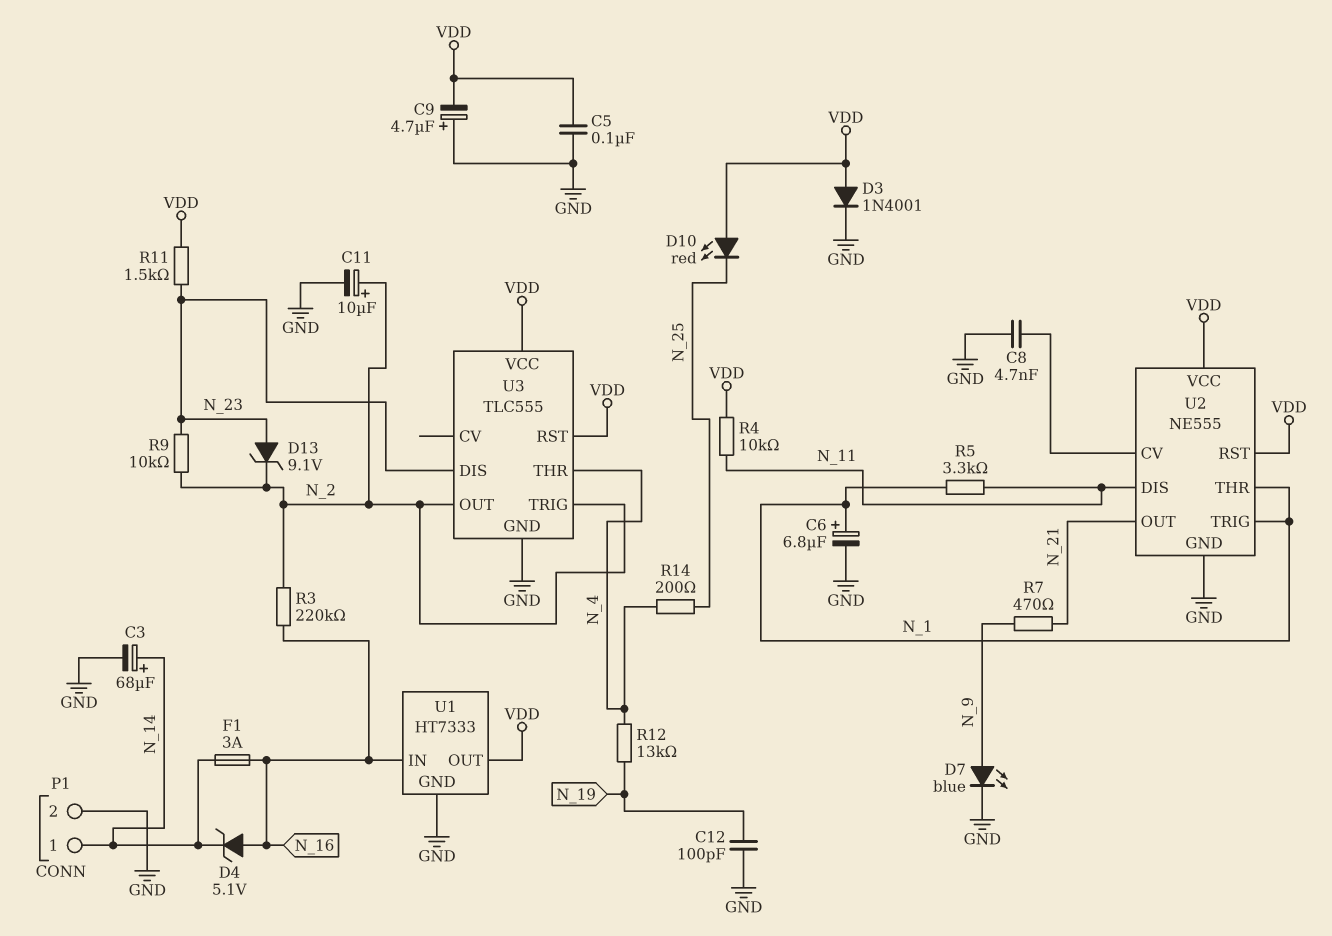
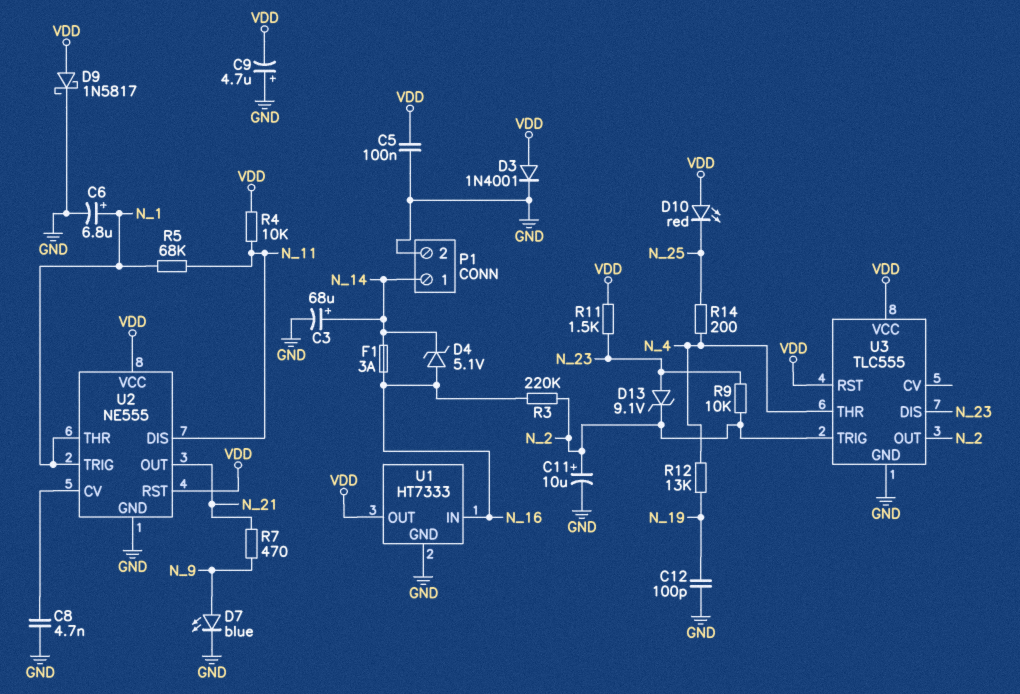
D9: none -> schottky 1N5817 (A VDD, K GND)
R5: 3.3k (N_1, N_11) -> 68k (N_1, N_11)

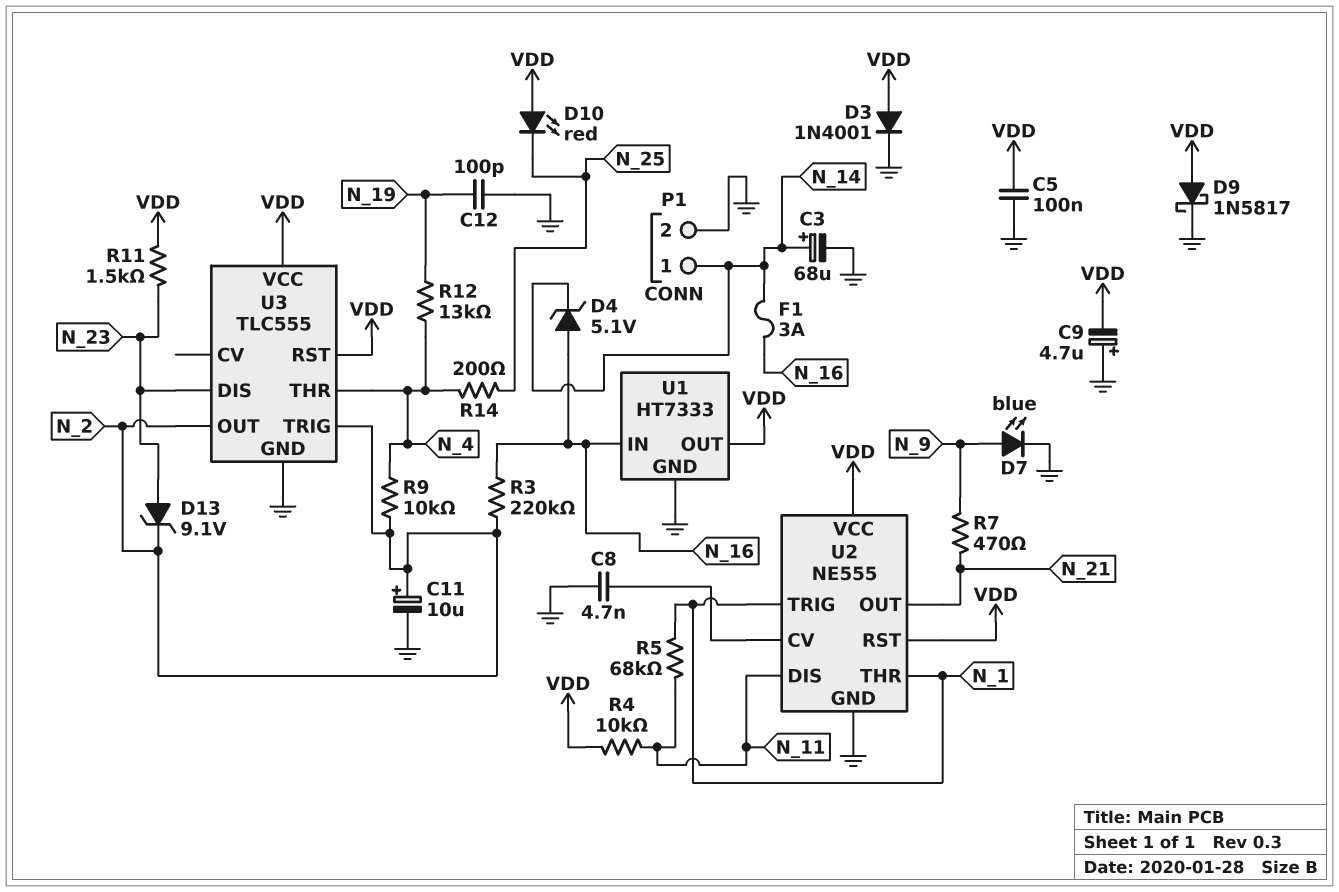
C6: 6.8uF (plus N_1, minus GND) -> none
R9: 10k (N_2, N_23) -> 10k (N_2, N_4)

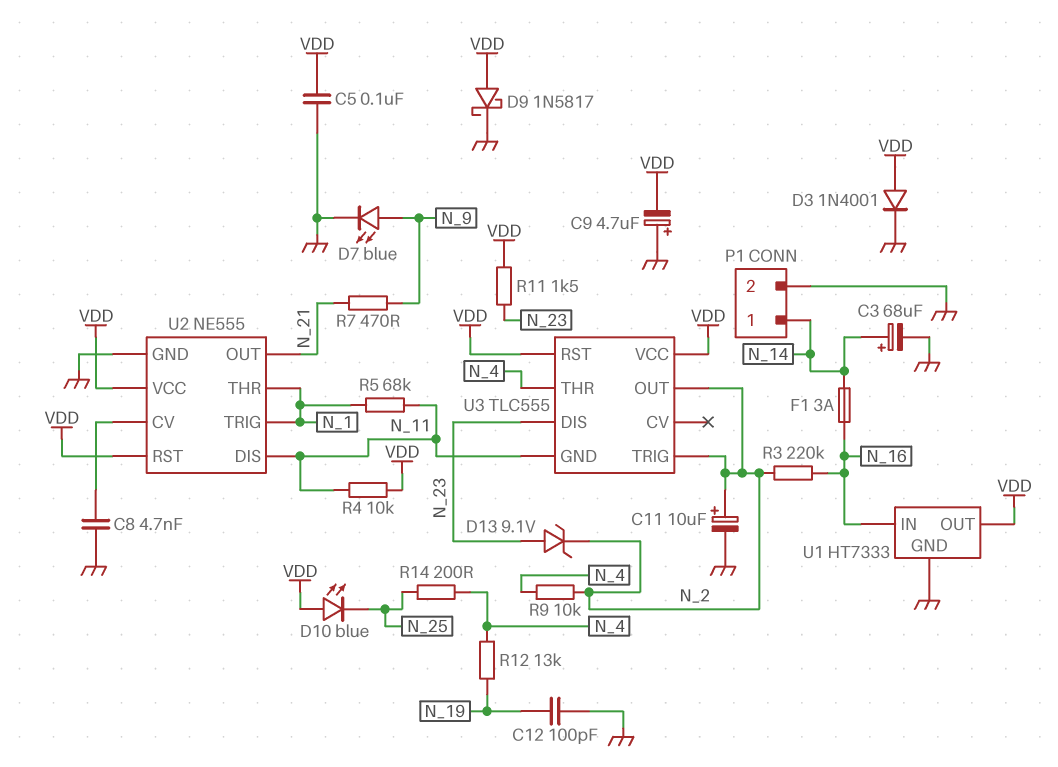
D4: zener 5.1V (A N_16, K N_14) -> none
D10: LED red (A VDD, K N_25) -> LED blue (A VDD, K N_25)
U3 pin GND: GND -> N_11

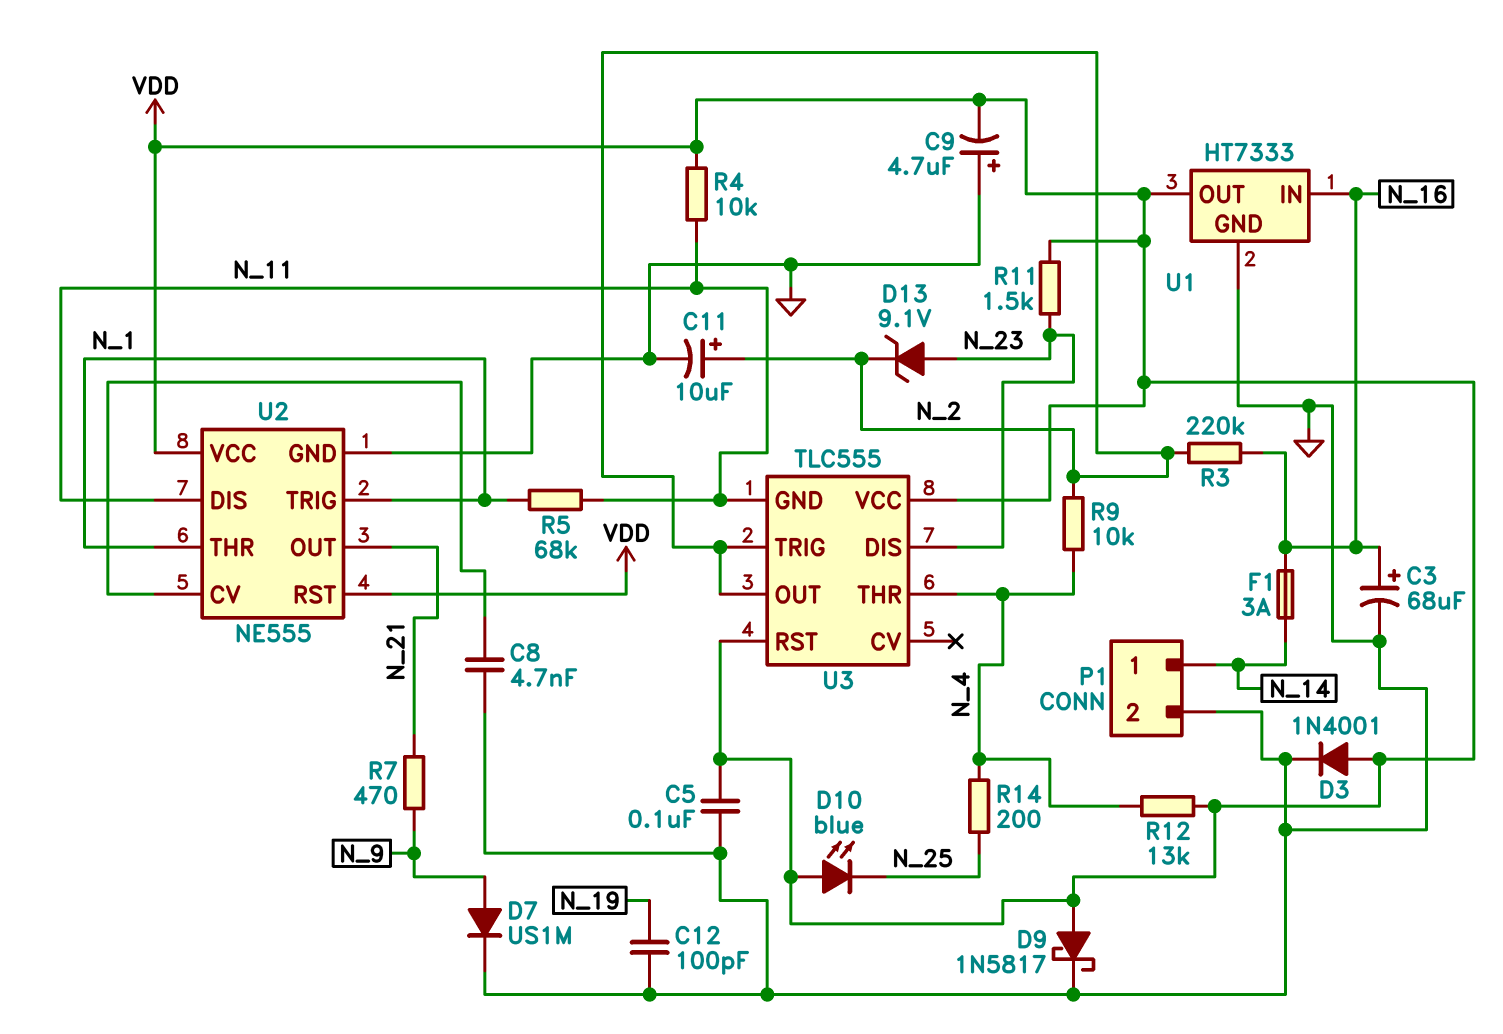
C3: 68uF (plus N_14, minus GND) -> 68uF (plus N_16, minus GND)
D7: LED blue (A N_9, K GND) -> diode US1M (A N_9, K GND)
R12: 13k (N_4, N_19) -> 13k (N_4, VDD)

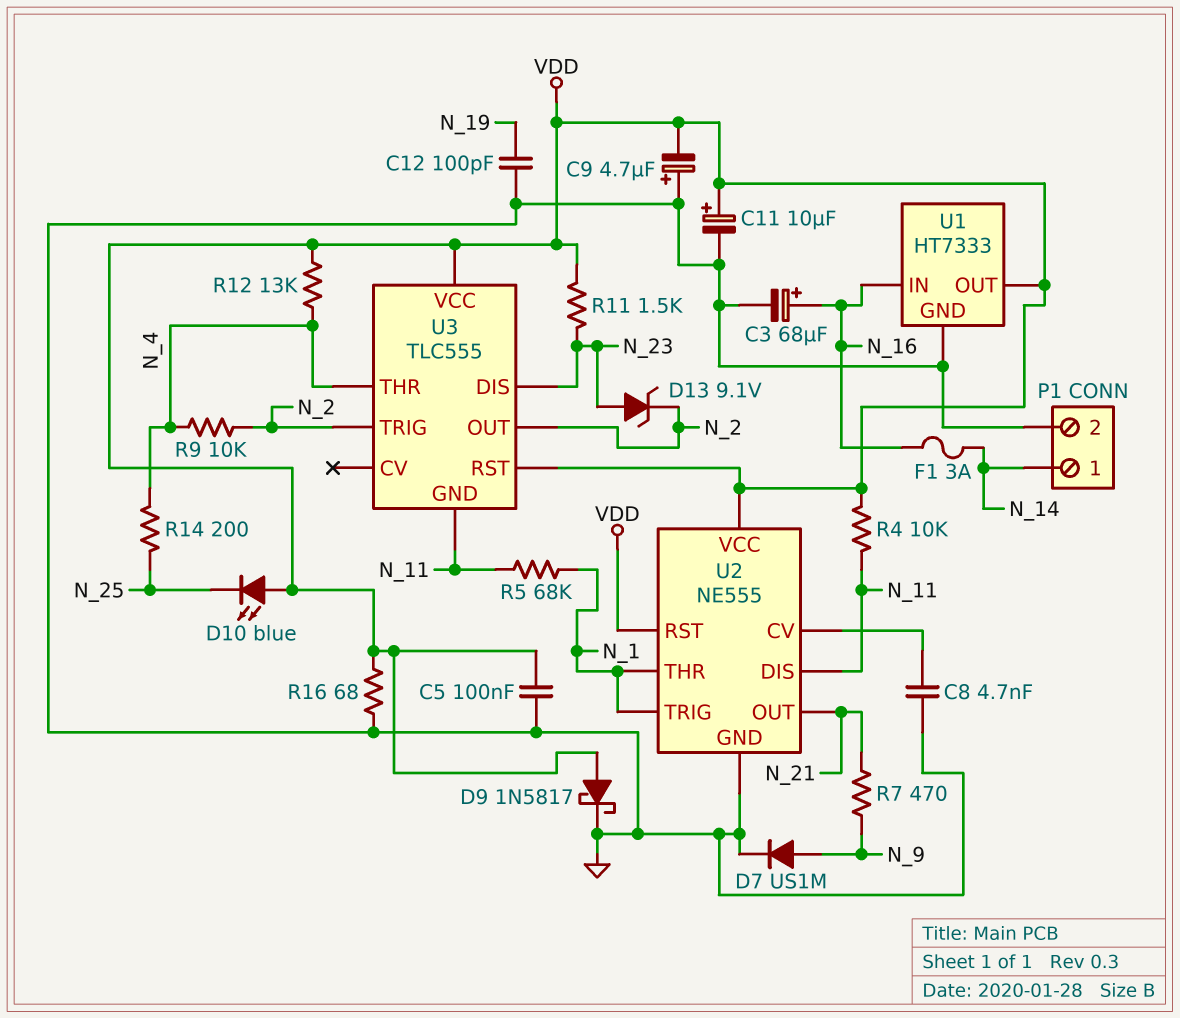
C11: 10uF (plus N_2, minus GND) -> 10uF (plus VDD, minus GND)
D3: diode 1N4001 (A VDD, K GND) -> none
R3: 220k (N_2, N_16) -> none
R16: none -> 68 (GND, VDD)

